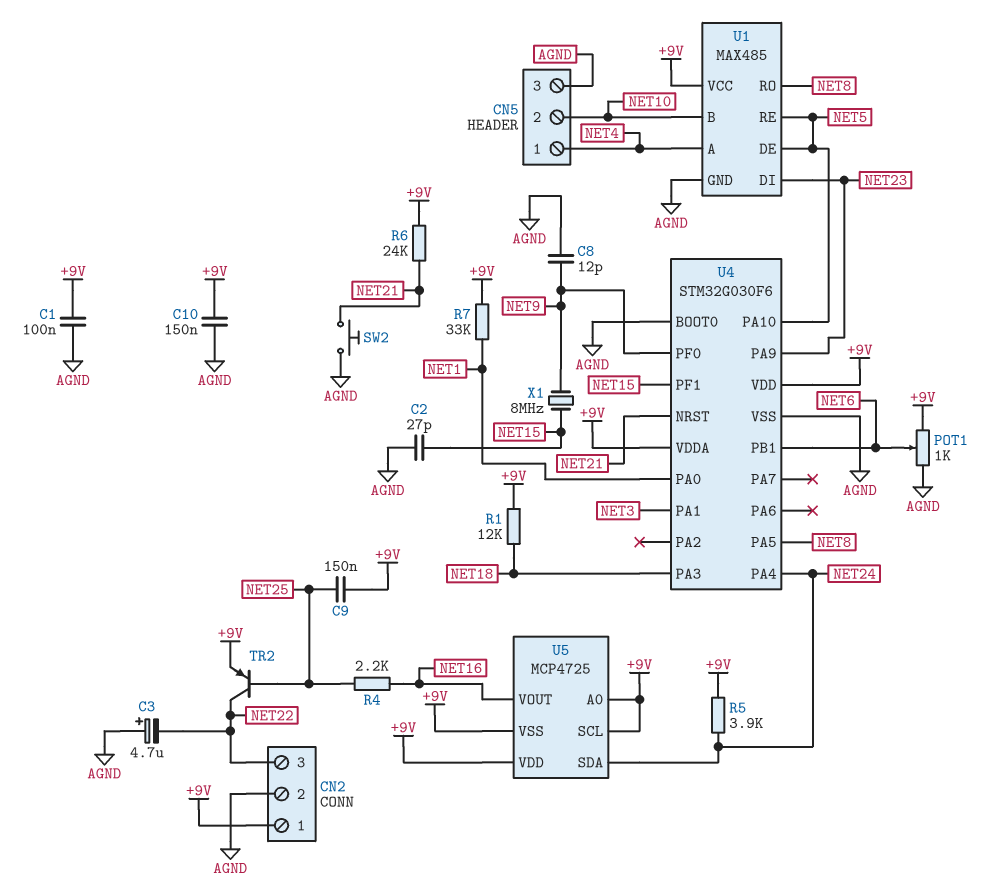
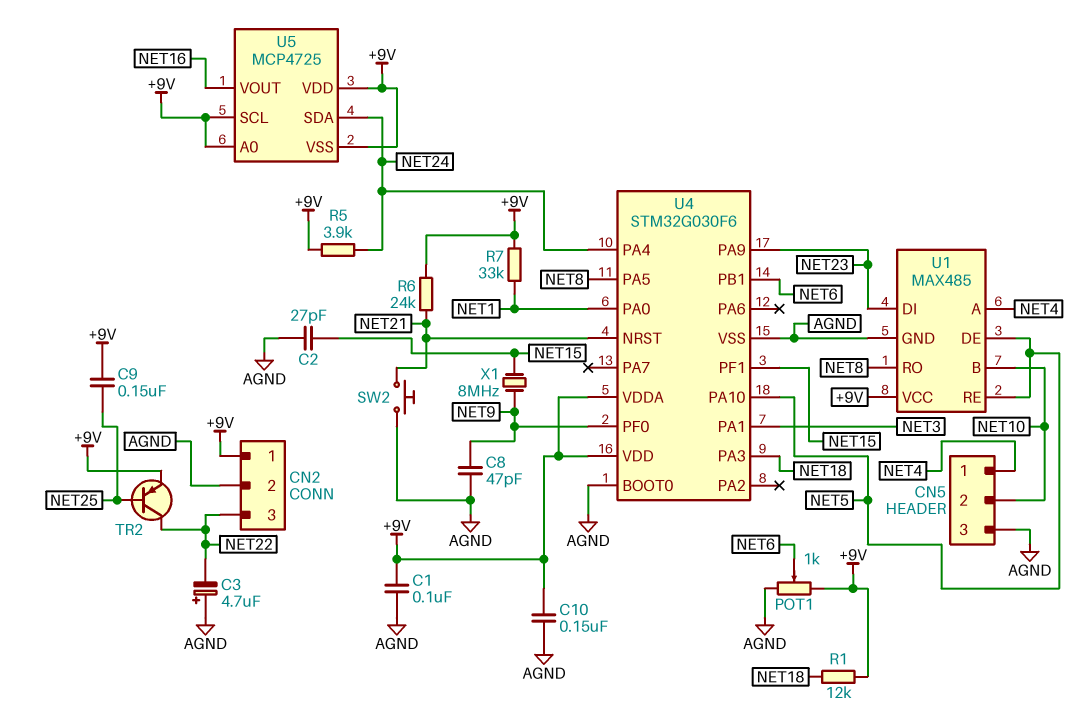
C8: 12pF (AGND, NET9) -> 47pF (AGND, NET9)
R4: 2.2k (NET16, NET25) -> none

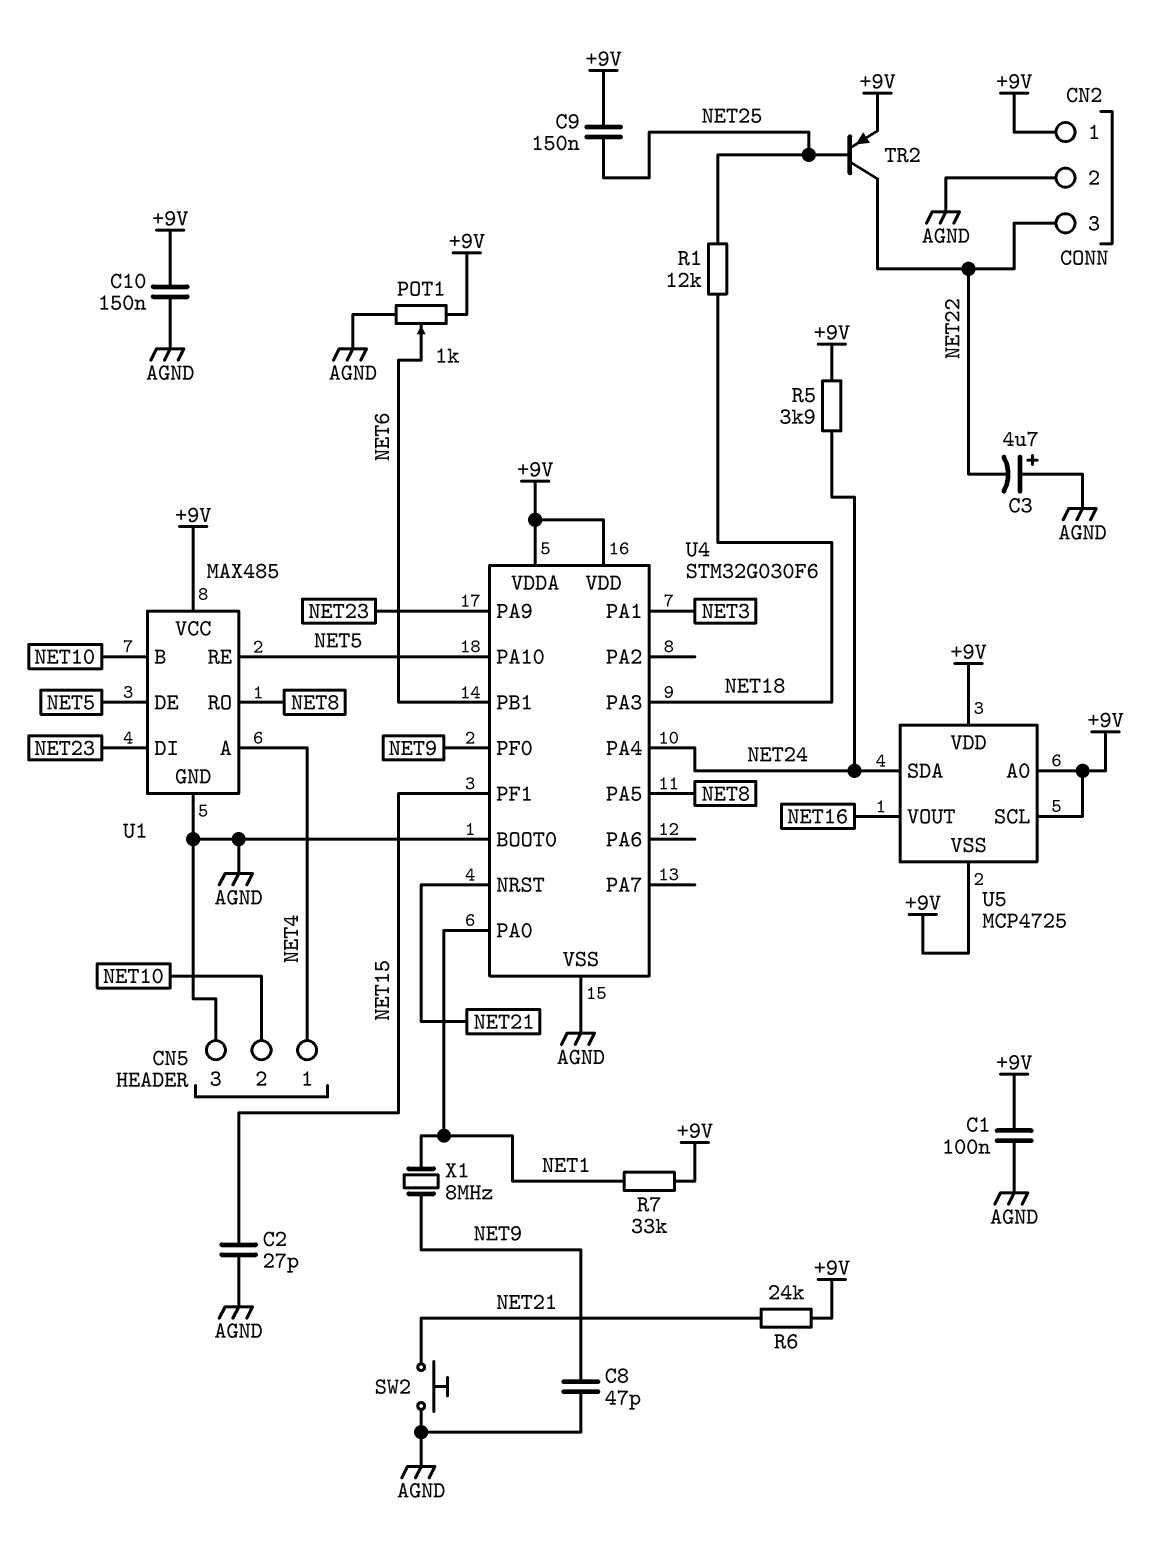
R1: 12k (+9V, NET18) -> 12k (NET18, NET25)
X1: 8MHz (NET9, NET15) -> 8MHz (NET1, NET9)

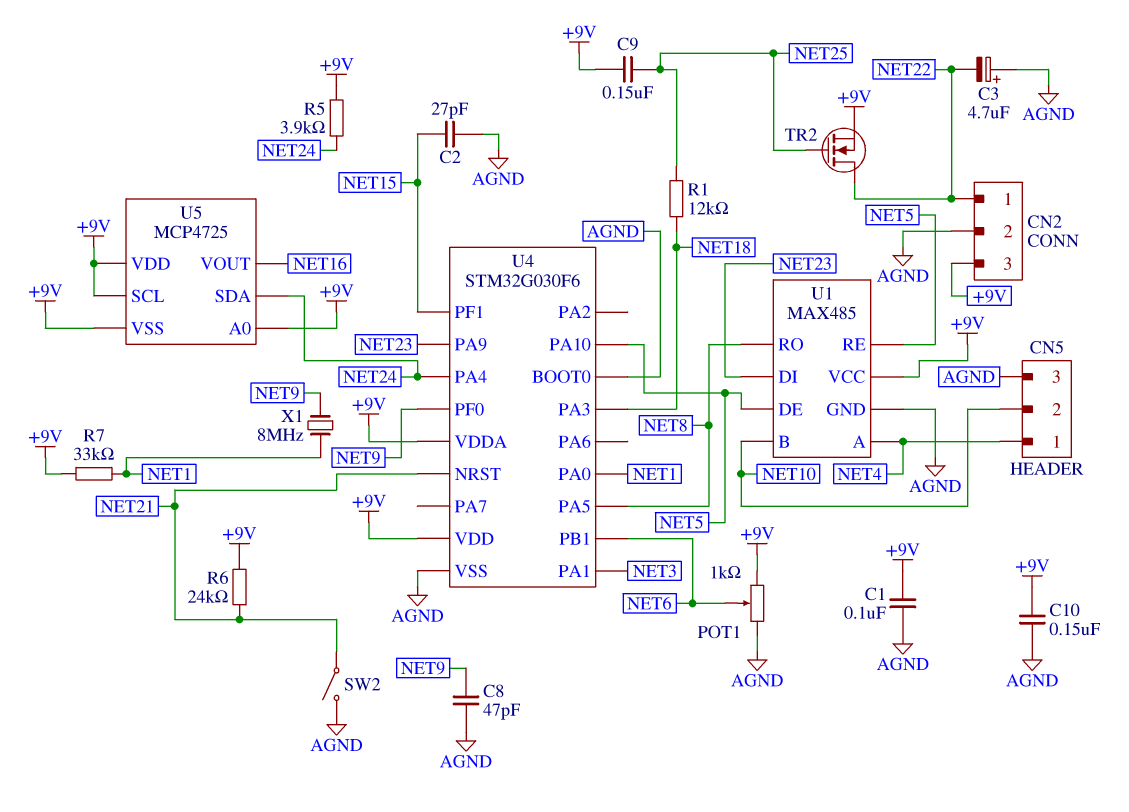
CN2 pin 1: +9V -> NET22
CN2 pin 3: NET22 -> +9V
SW2: button (AGND, NET21) -> switch (AGND, NET21)
TR2: PNP (B NET25, C NET22, E +9V) -> NMOS (G NET25, D NET22, S +9V)

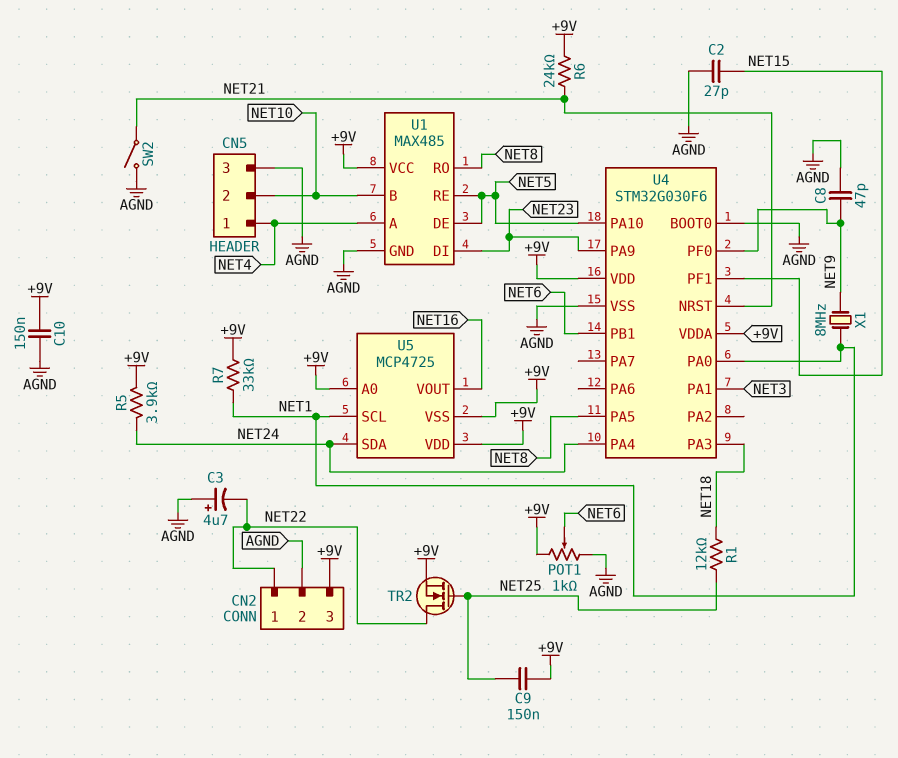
C1: 100nF (+9V, AGND) -> none
U5 pin SCL: +9V -> NET1

